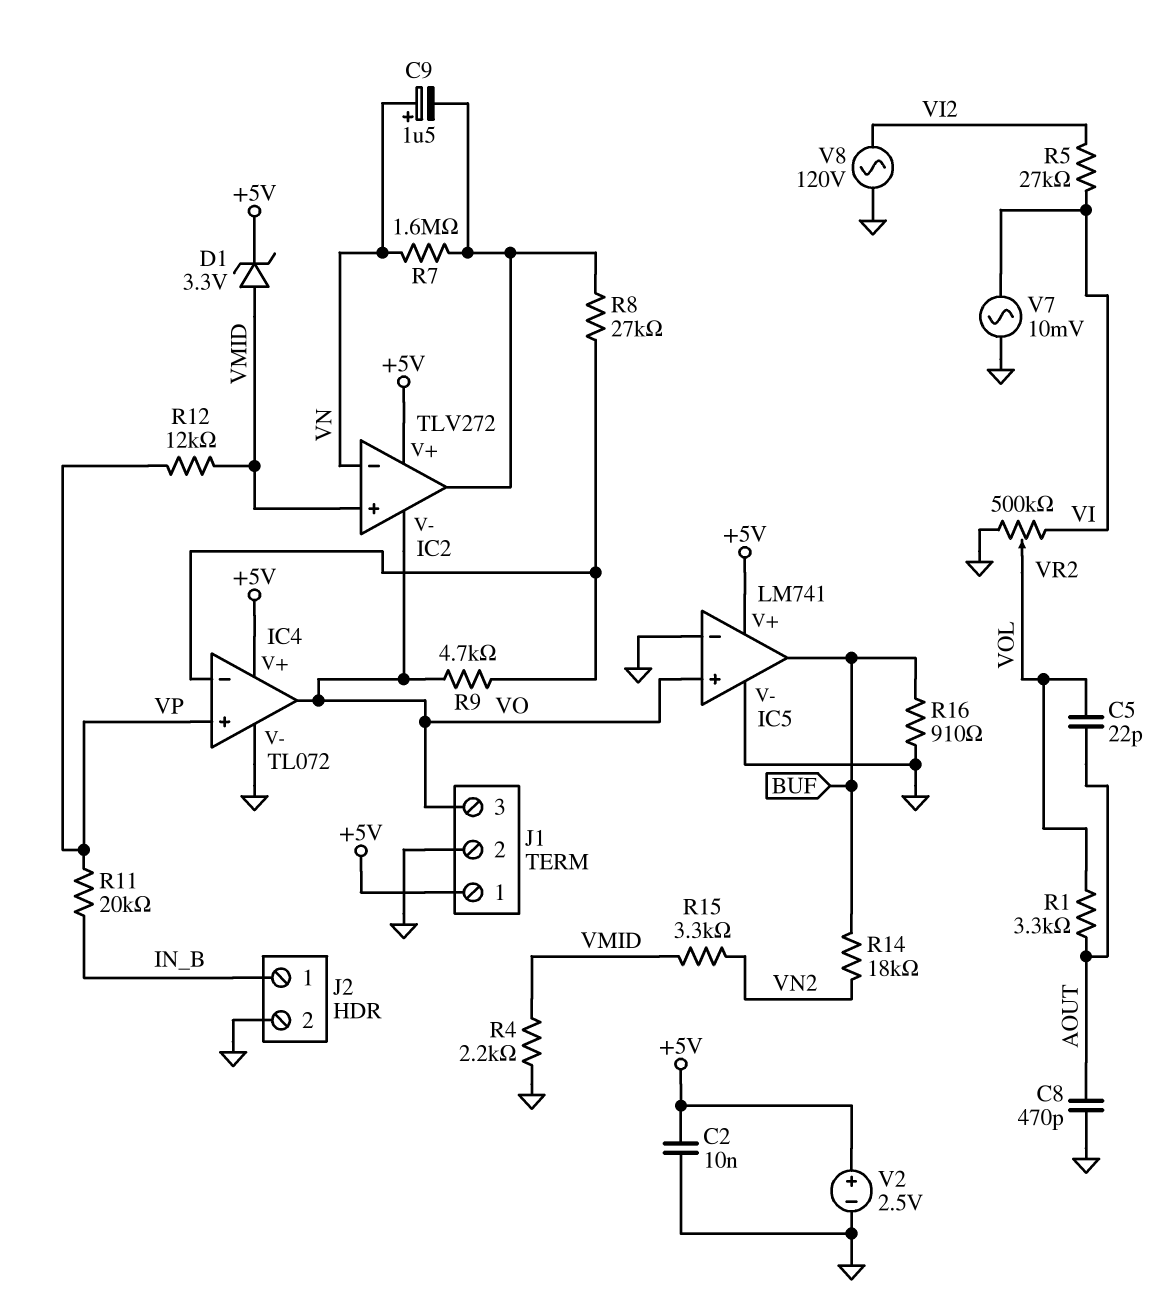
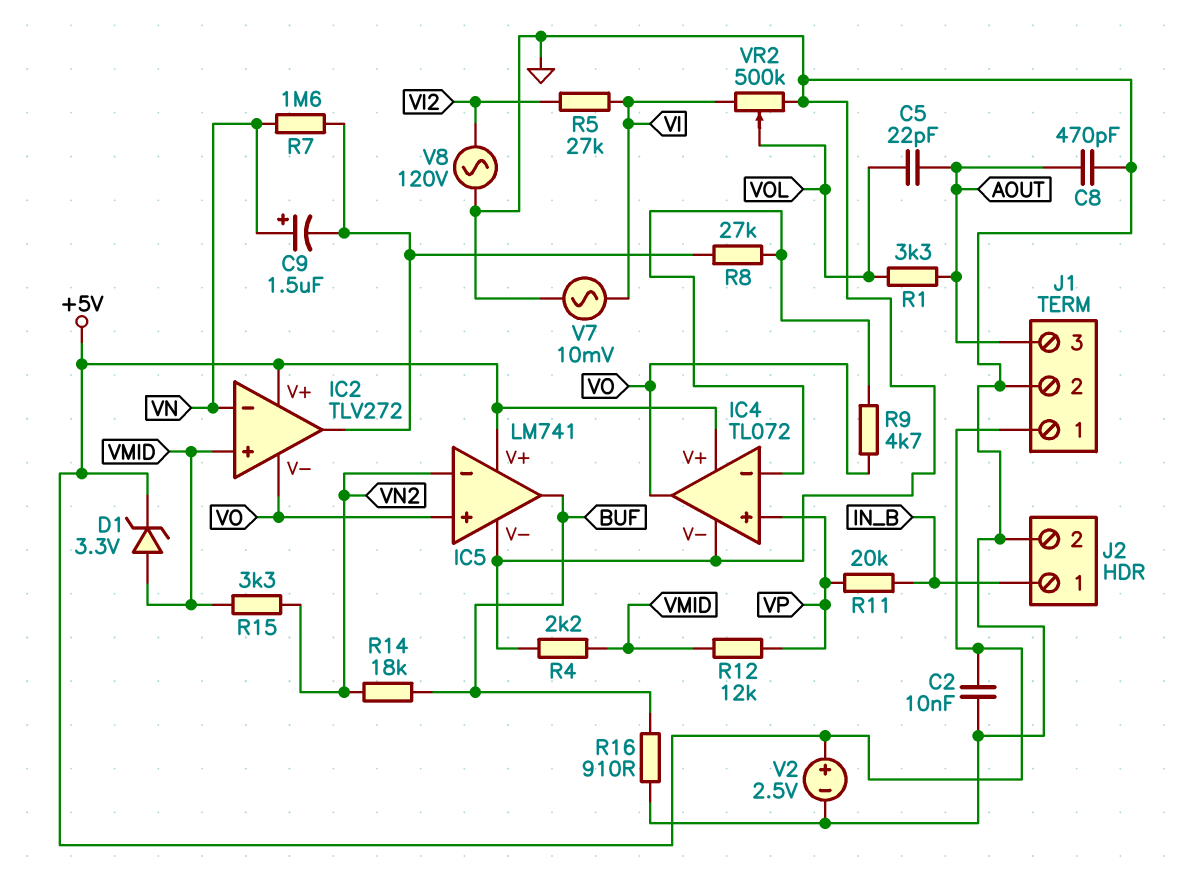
IC5 pin in-: GND -> VN2
J1 pin 3: VO -> AOUT

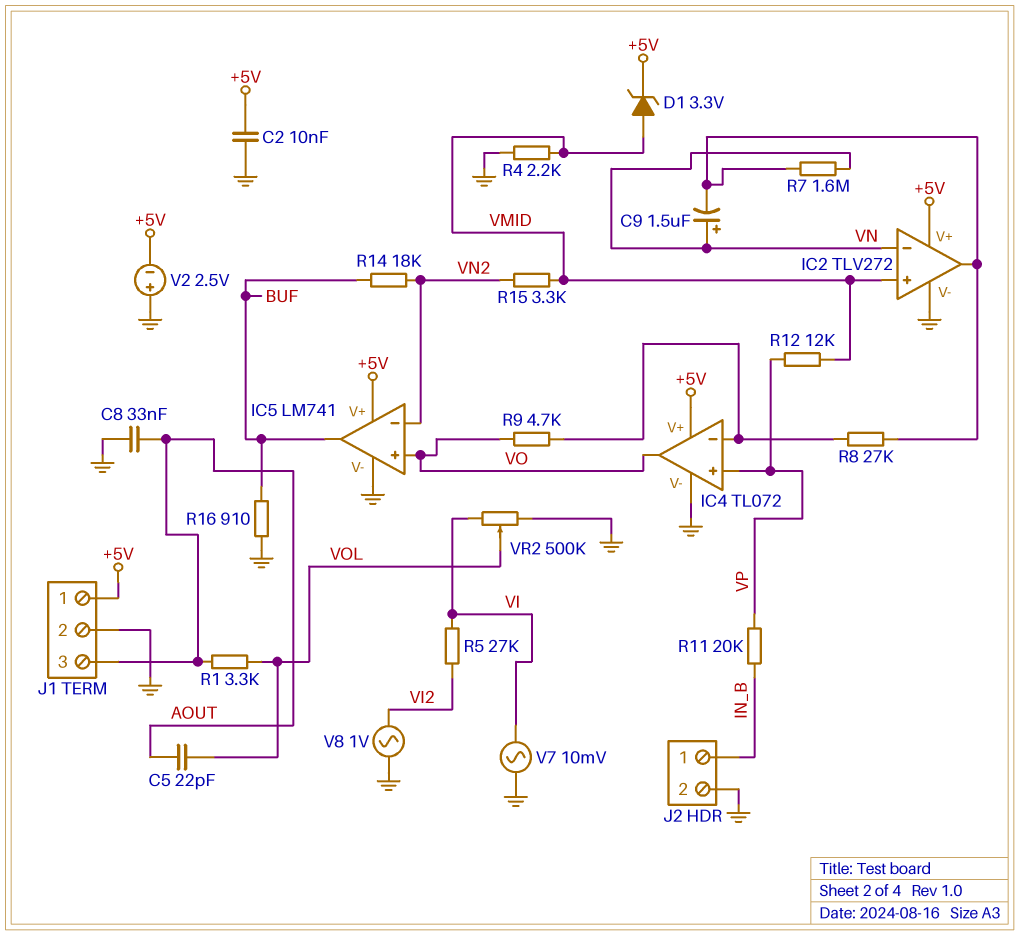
C8: 470pF (AOUT, GND) -> 33nF (AOUT, GND)
IC2 pin V-: VO -> GND
V2: 2.5V (plus +5V, minus GND) -> 2.5V (plus GND, minus +5V)
V8: AC 120V (GND, VI2) -> AC 1V (GND, VI2)

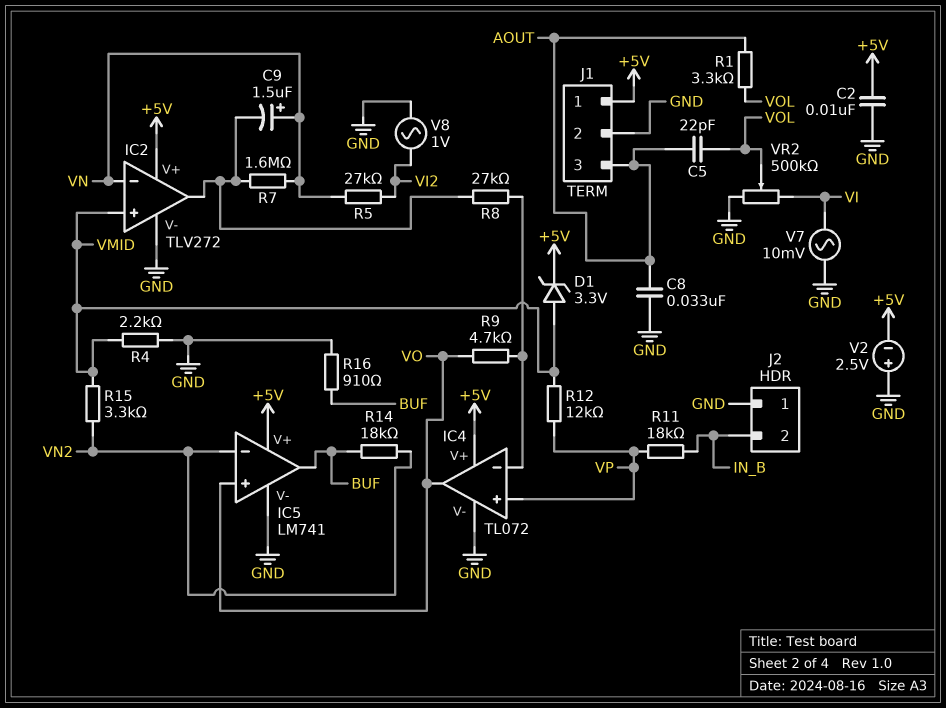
J2 pin 1: IN_B -> GND
J2 pin 2: GND -> IN_B
R5: 27k (VI, VI2) -> 27k (VI2, VN)
R11: 20k (IN_B, VP) -> 18k (IN_B, VP)

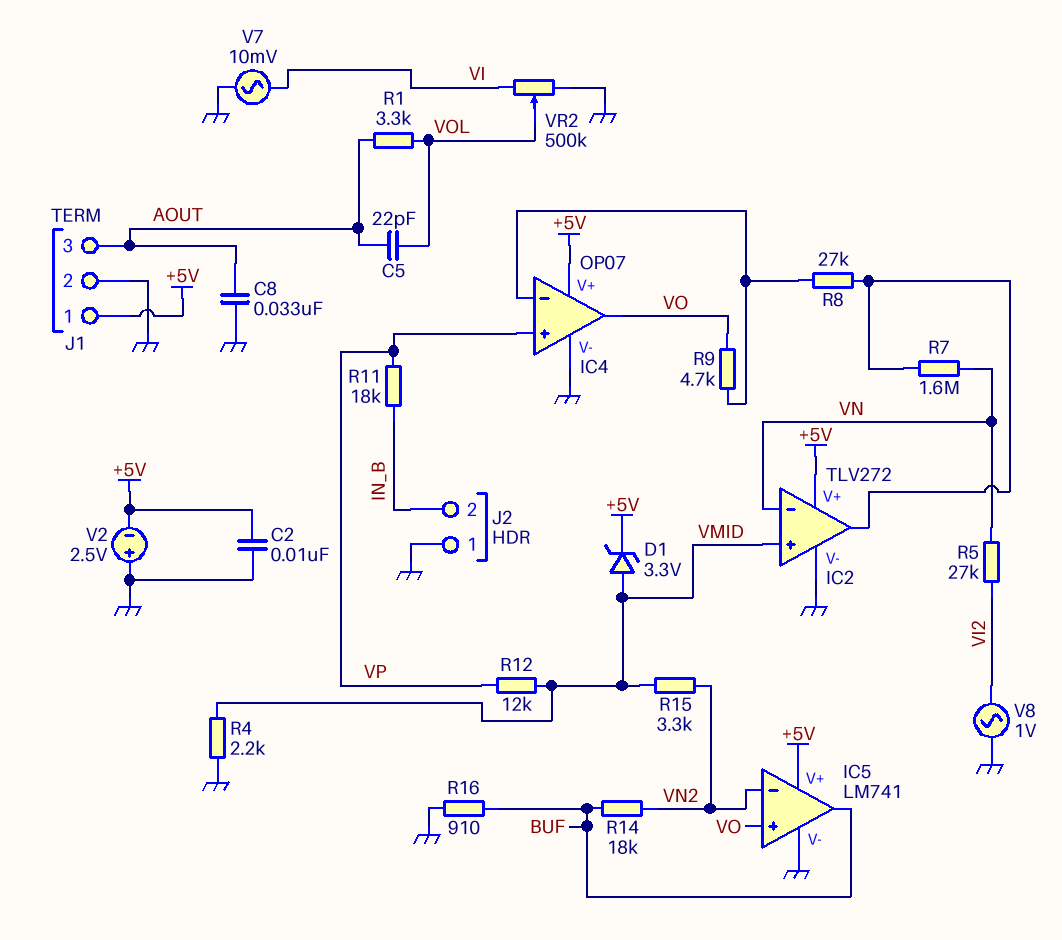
C9: 1.5uF (plus VN, minus IC2/out) -> none
IC4: TL072 -> OP07

